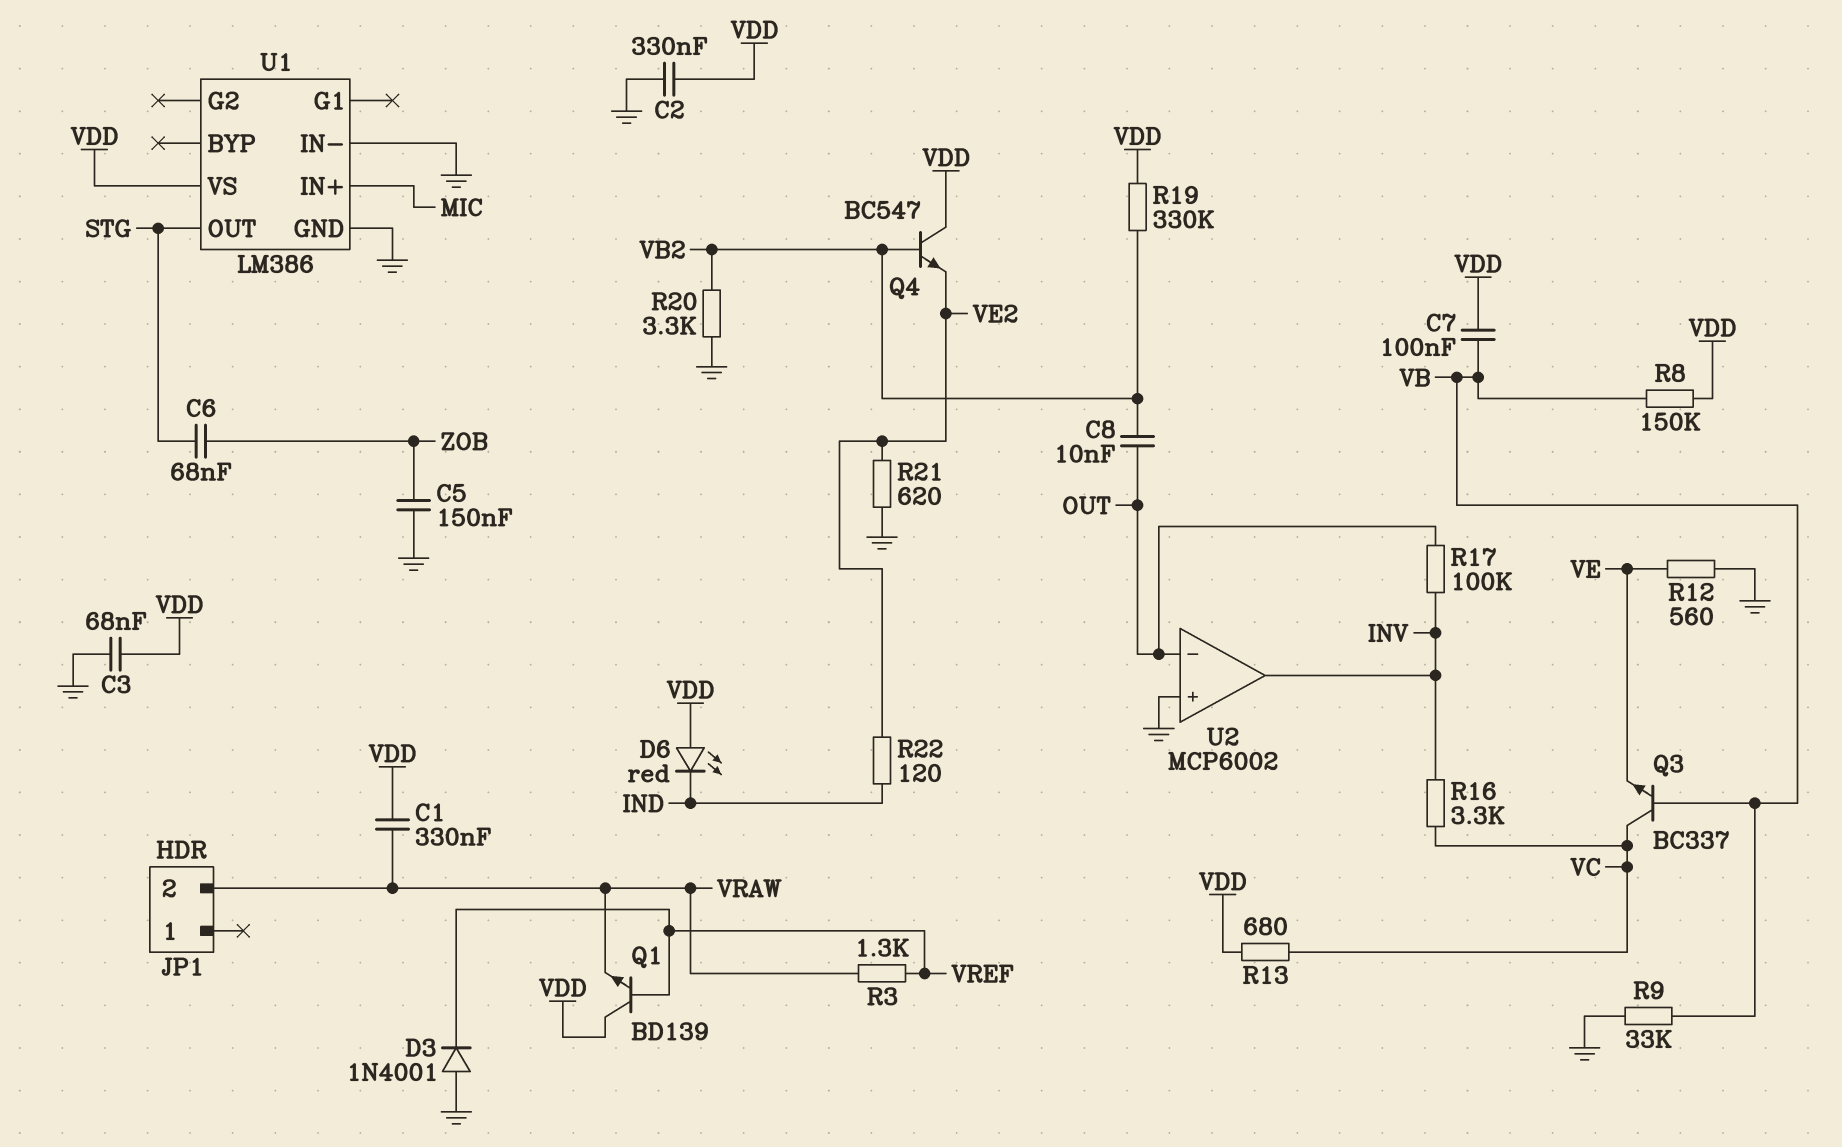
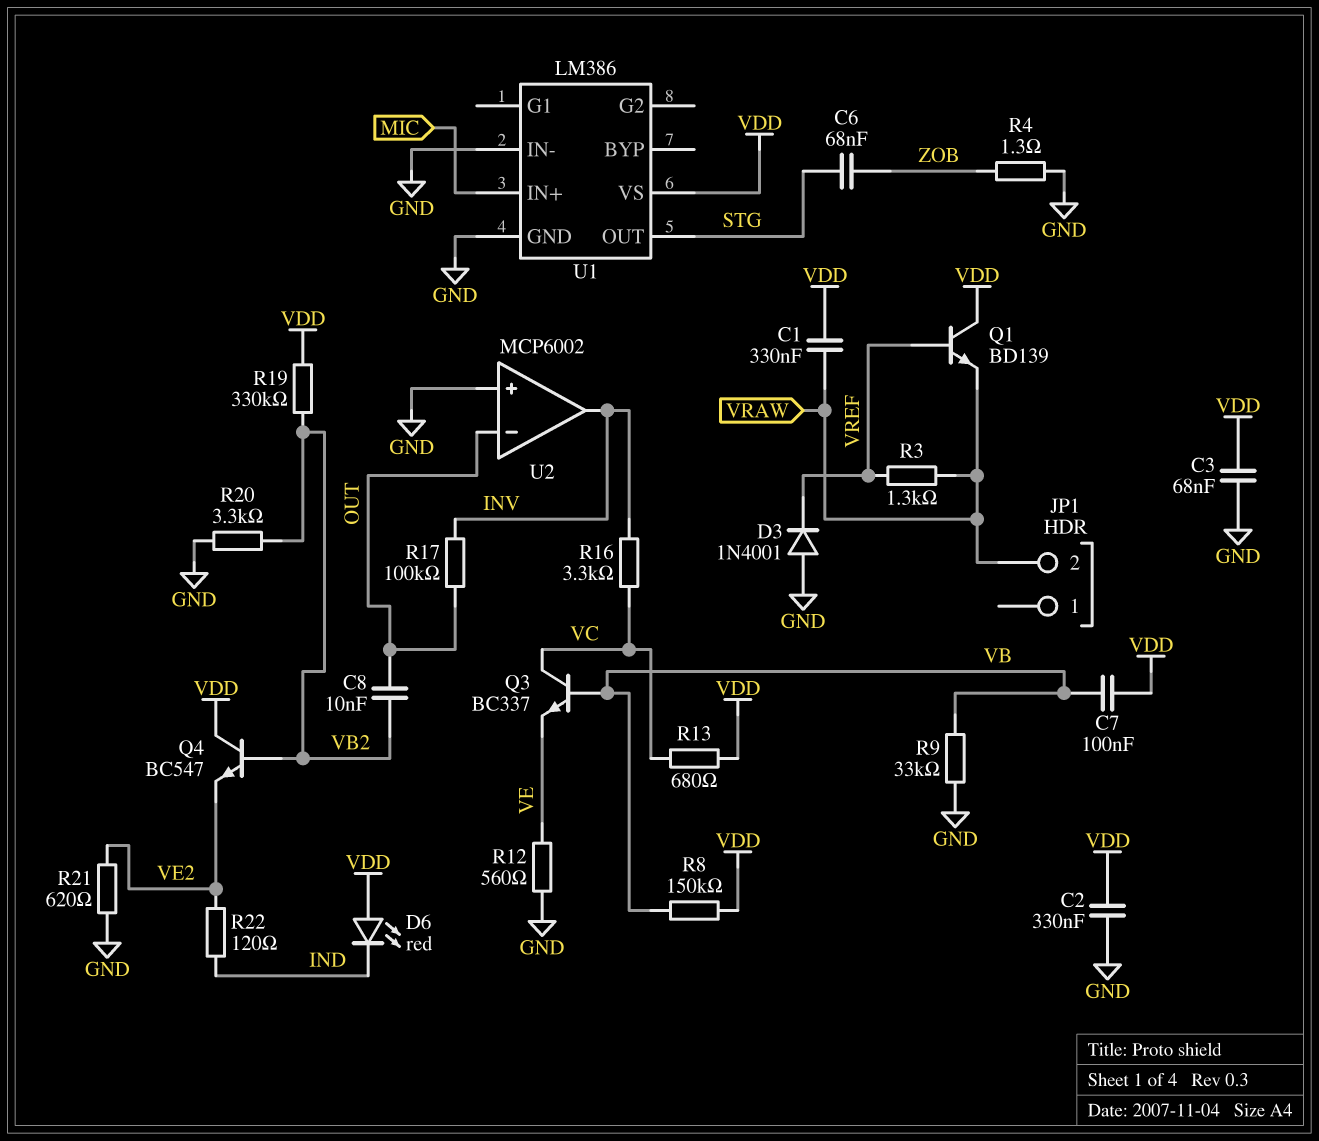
C5: 150nF (GND, ZOB) -> none
R4: none -> 1.3 (GND, ZOB)

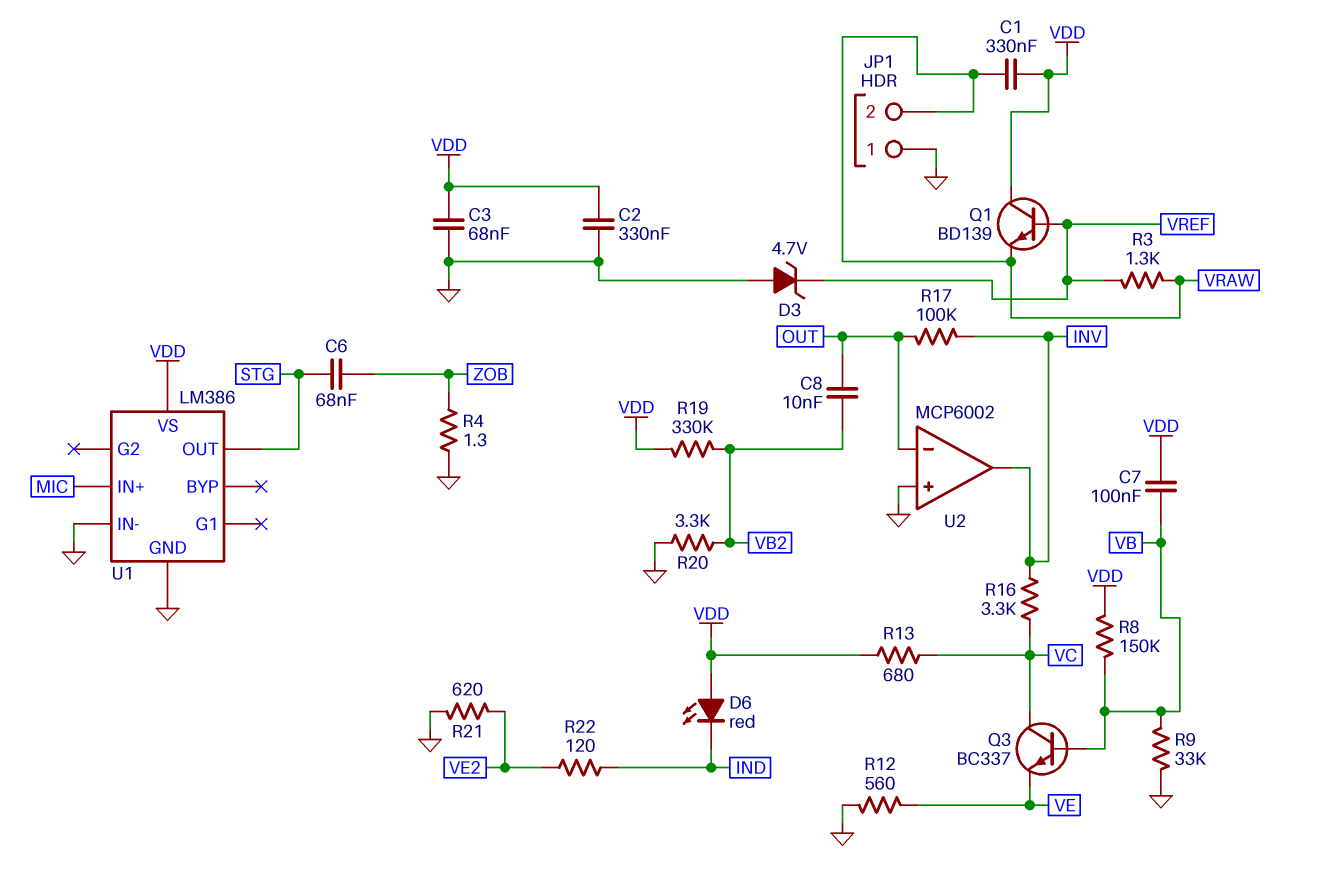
D3: diode 1N4001 (A GND, K VREF) -> zener 4.7V (A GND, K VREF)
JP1 pin 1: none -> GND
Q4: NPN BC547 (B VB2, C VDD, E VE2) -> none

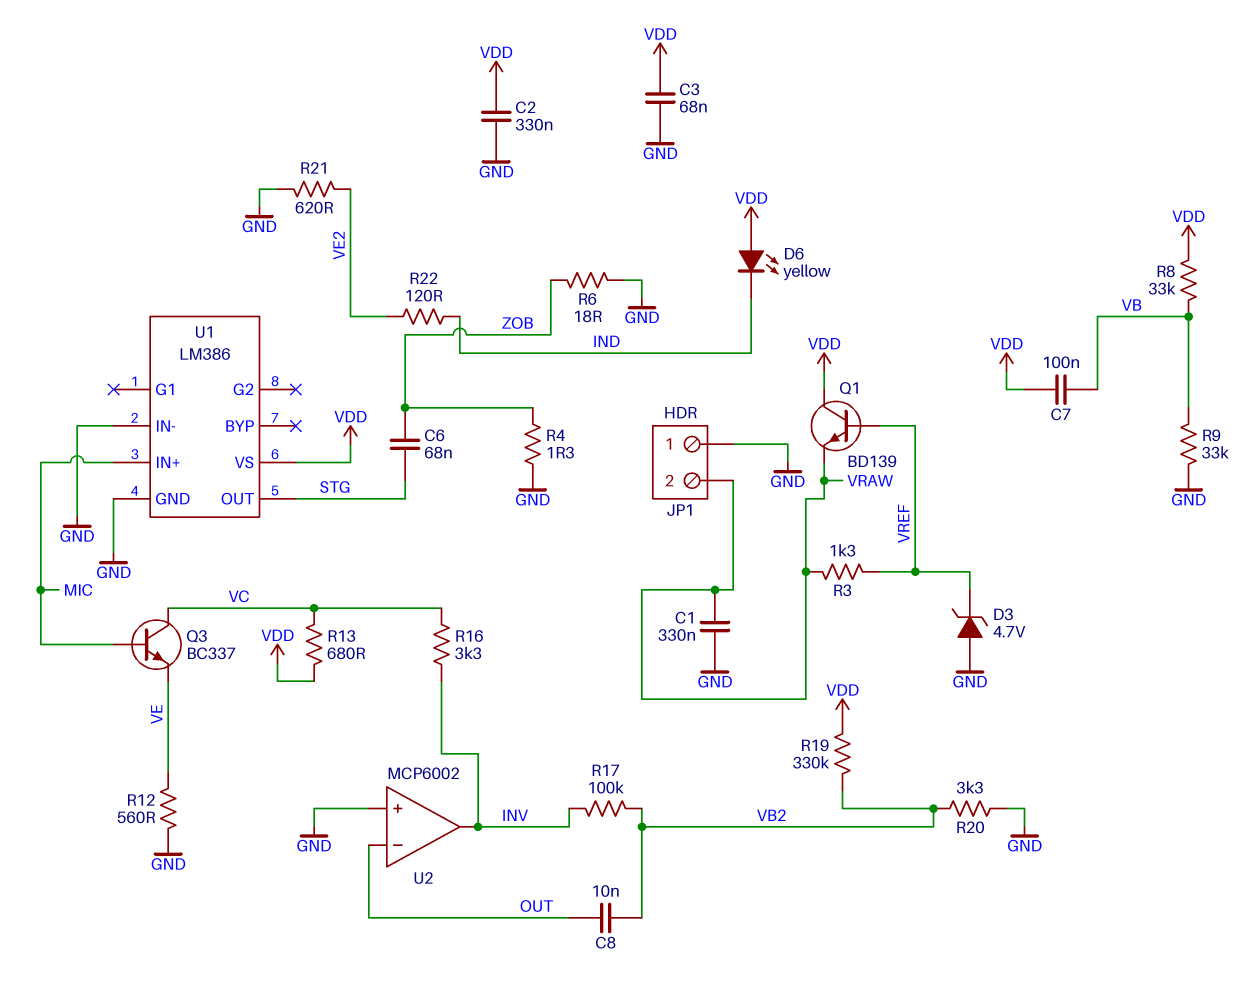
C1: 330nF (VDD, VRAW) -> 330nF (GND, VRAW)
D6: LED red (A VDD, K IND) -> LED yellow (A VDD, K IND)
Q3: NPN BC337 (B VB, C VC, E VE) -> NPN BC337 (B MIC, C VC, E VE)
R6: none -> 18 (GND, ZOB)
R8: 150k (VB, VDD) -> 33k (VB, VDD)
R17: 100k (INV, OUT) -> 100k (INV, VB2)

